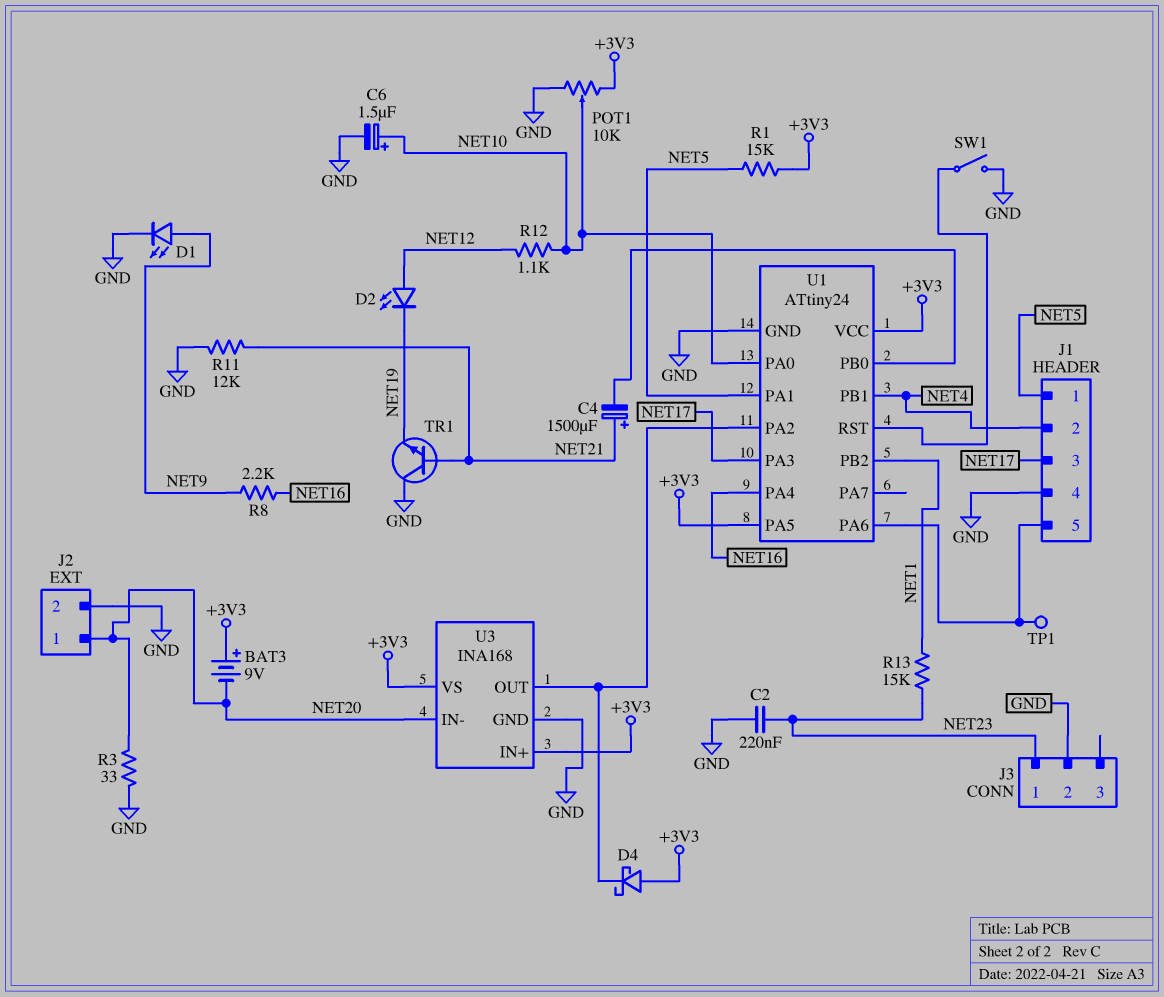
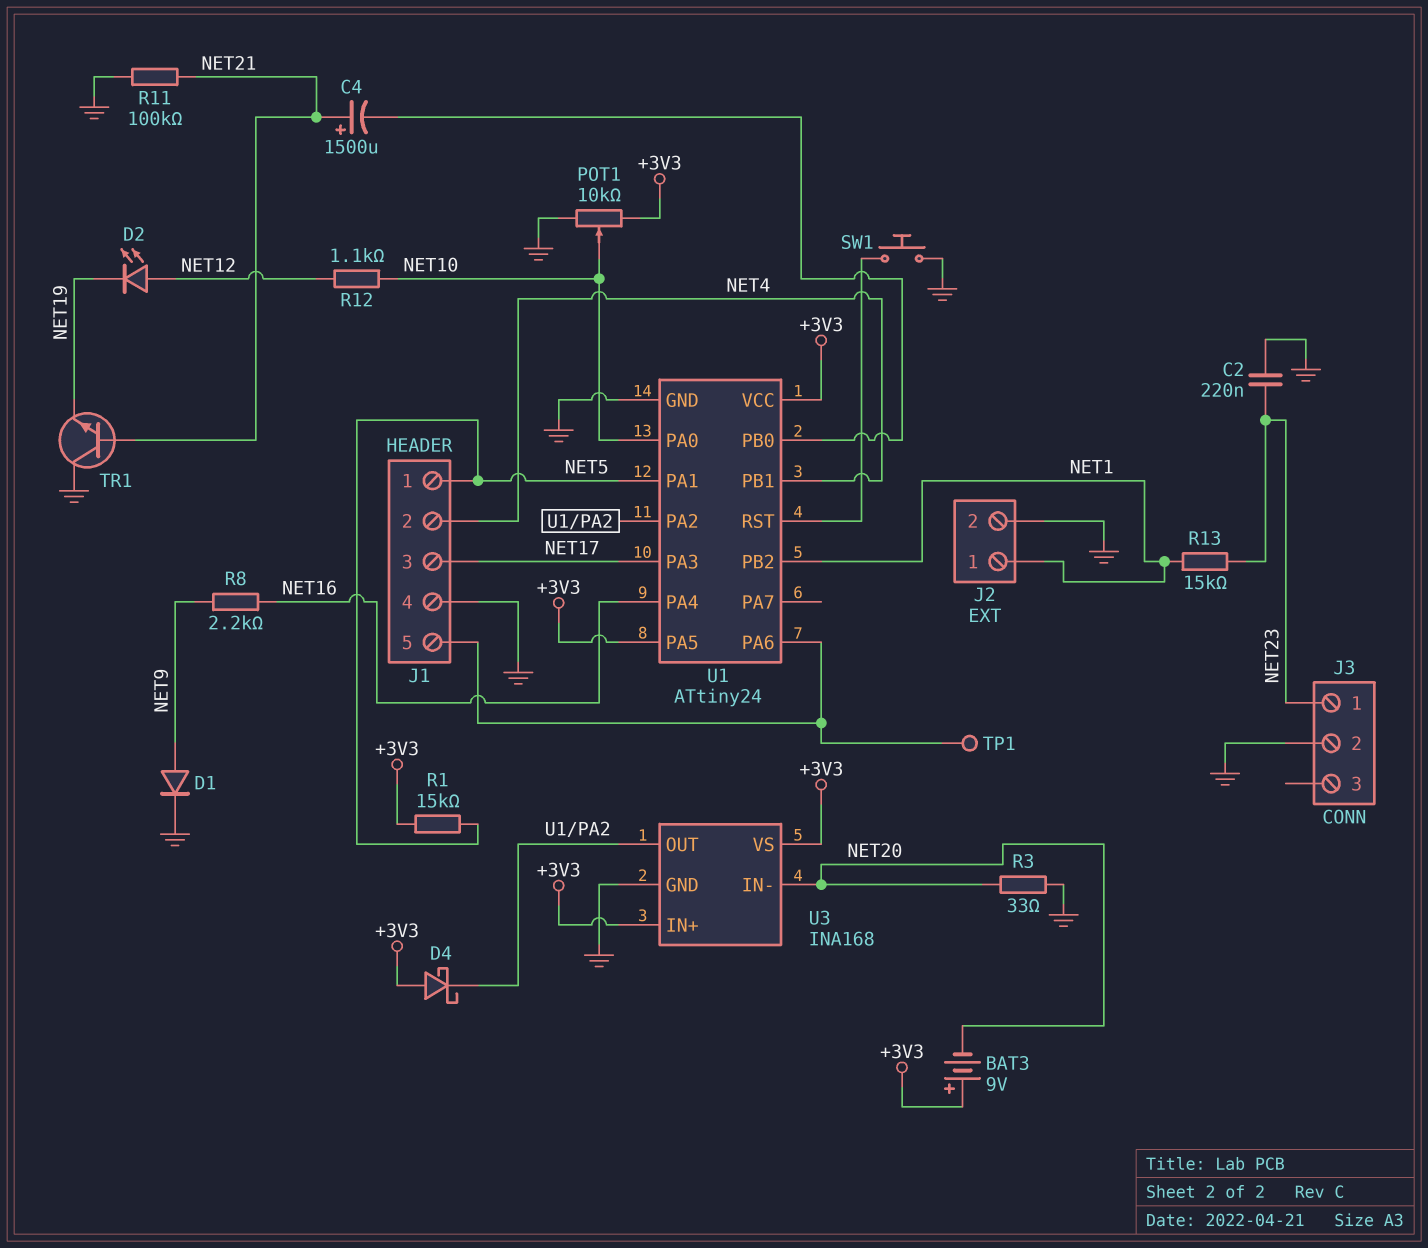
C6: 1.5uF (plus NET10, minus GND) -> none
D1: LED (A NET9, K GND) -> diode (A NET9, K GND)
J2 pin 1: NET20 -> NET1
R11: 12k (GND, NET21) -> 100k (GND, NET21)
SW1: switch (GND, U1/RST) -> button (GND, U1/RST)

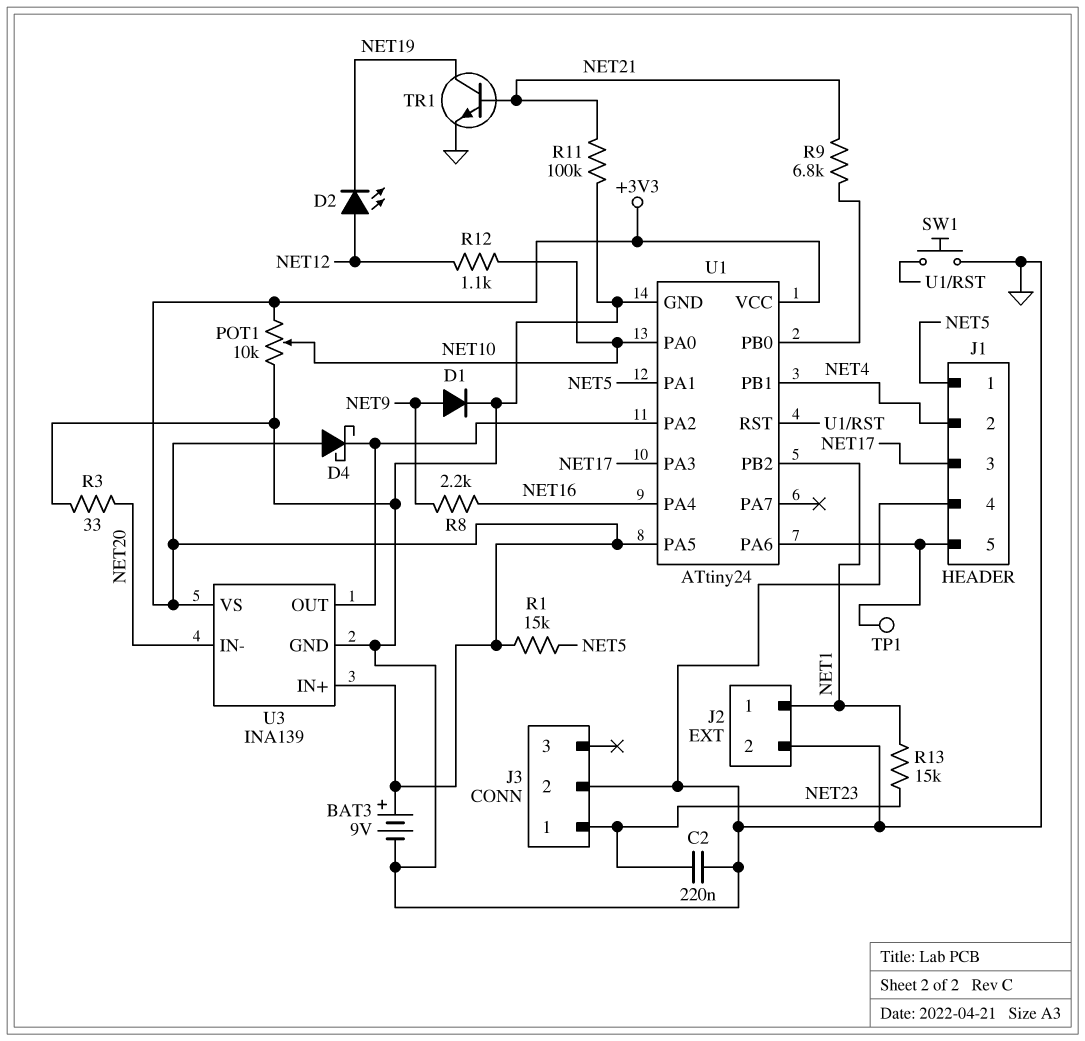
BAT3: 9V (plus +3V3, minus NET20) -> 9V (plus +3V3, minus GND)
C4: 1500uF (plus NET21, minus U1/PB0) -> none
R9: none -> 6.8k (NET21, U1/PB0)
TR1: NPN (B NET21, C GND, E NET19) -> NPN (B NET21, C NET19, E GND)
U3: INA168 -> INA139

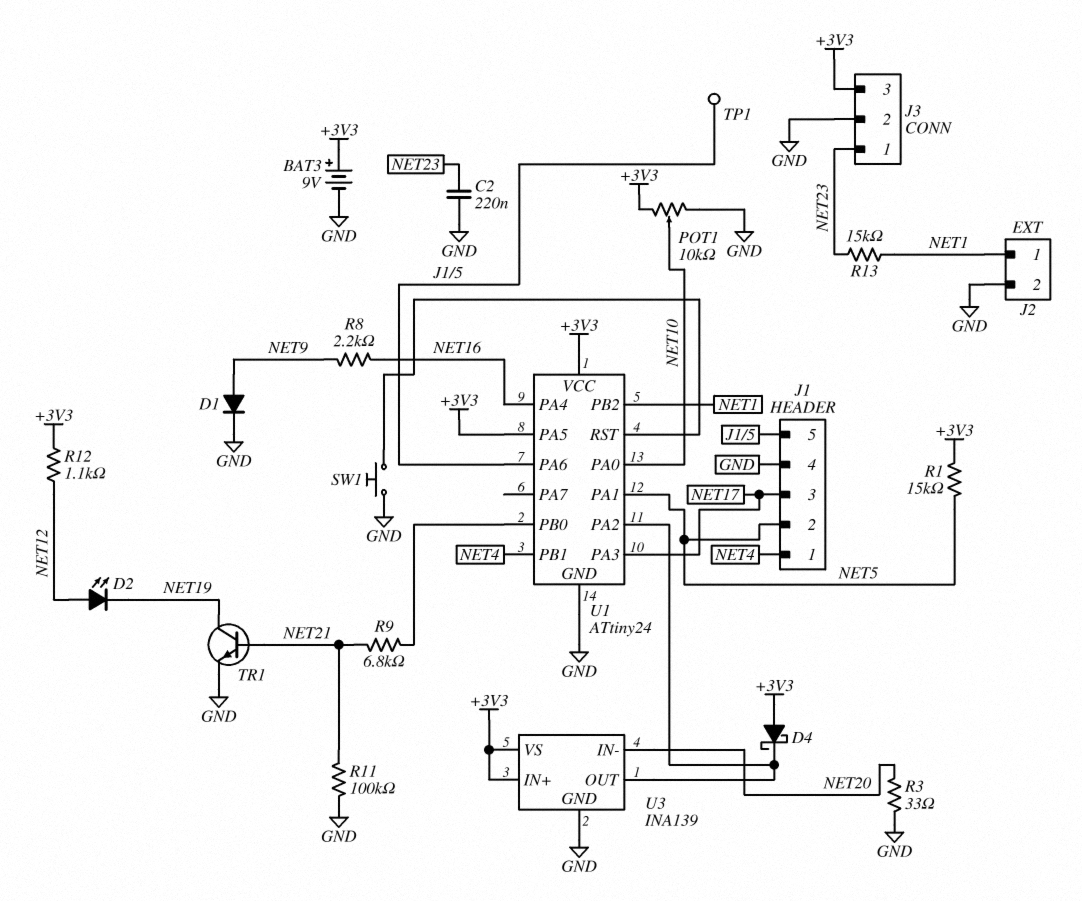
J1 pin 1: NET5 -> NET4
J1 pin 2: NET4 -> NET5
J3 pin 3: none -> +3V3
R12: 1.1k (NET10, NET12) -> 1.1k (+3V3, NET12)

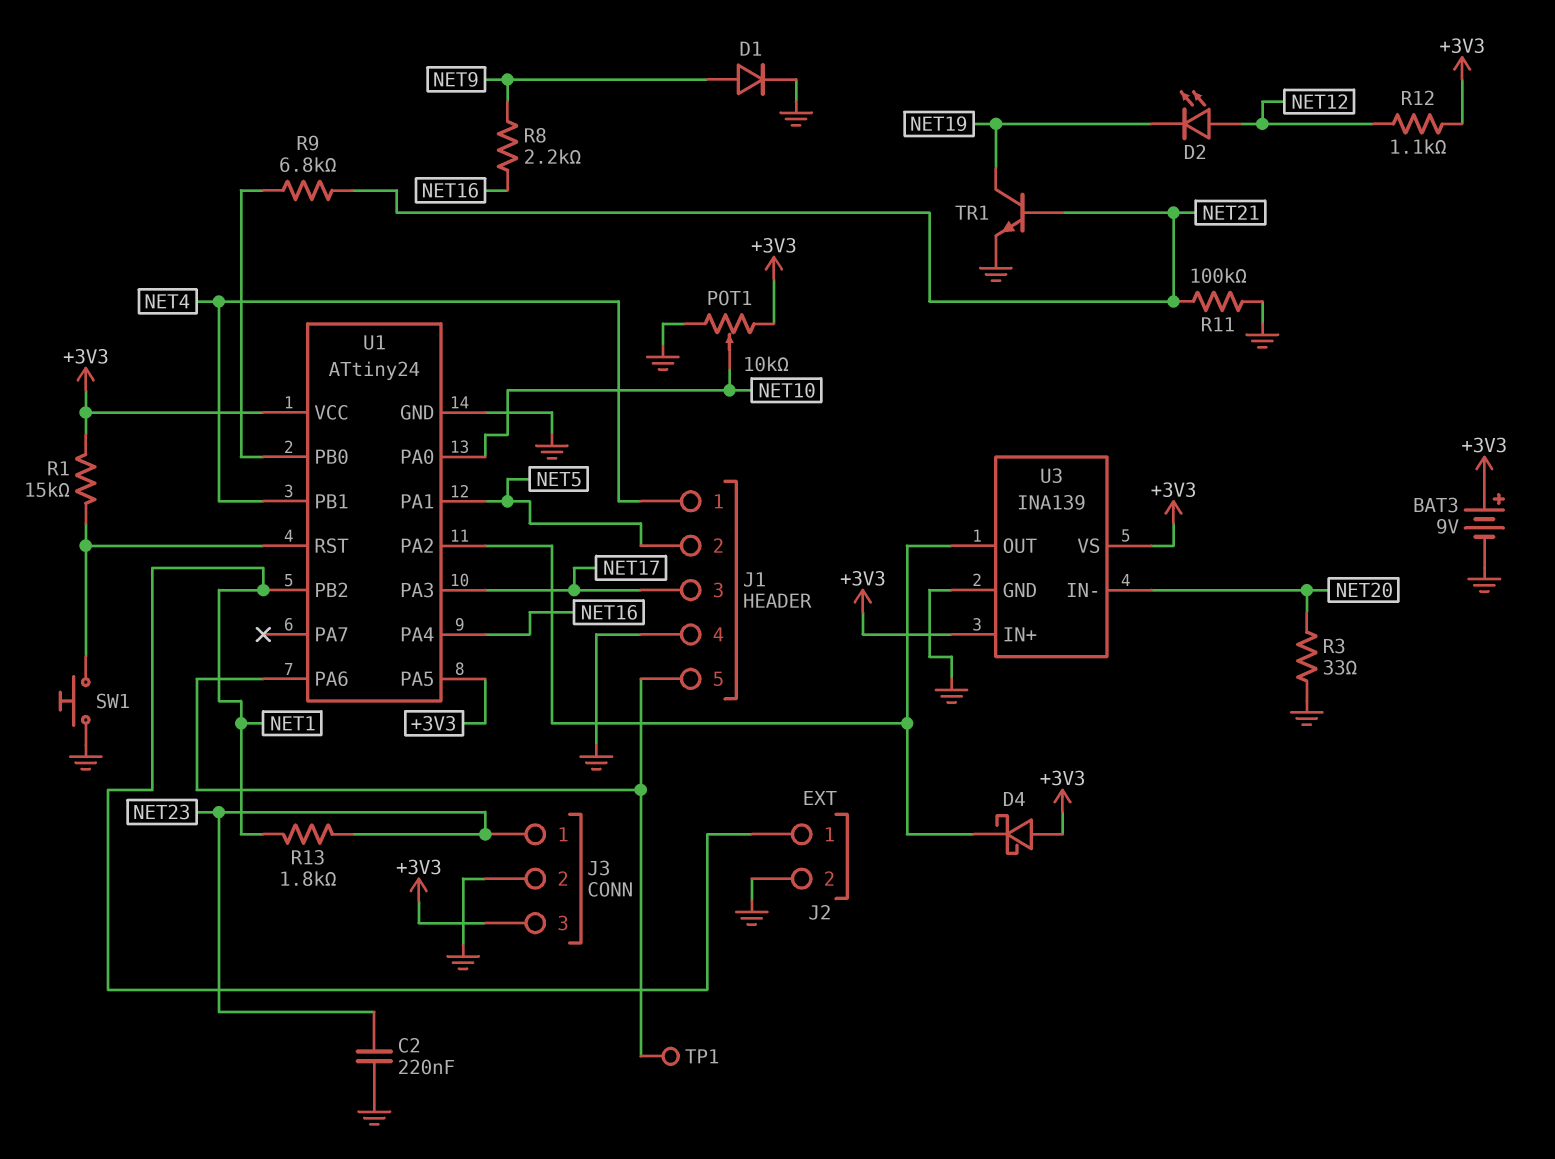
R1: 15k (+3V3, NET5) -> 15k (+3V3, U1/RST)
R13: 15k (NET1, NET23) -> 1.8k (NET1, NET23)

